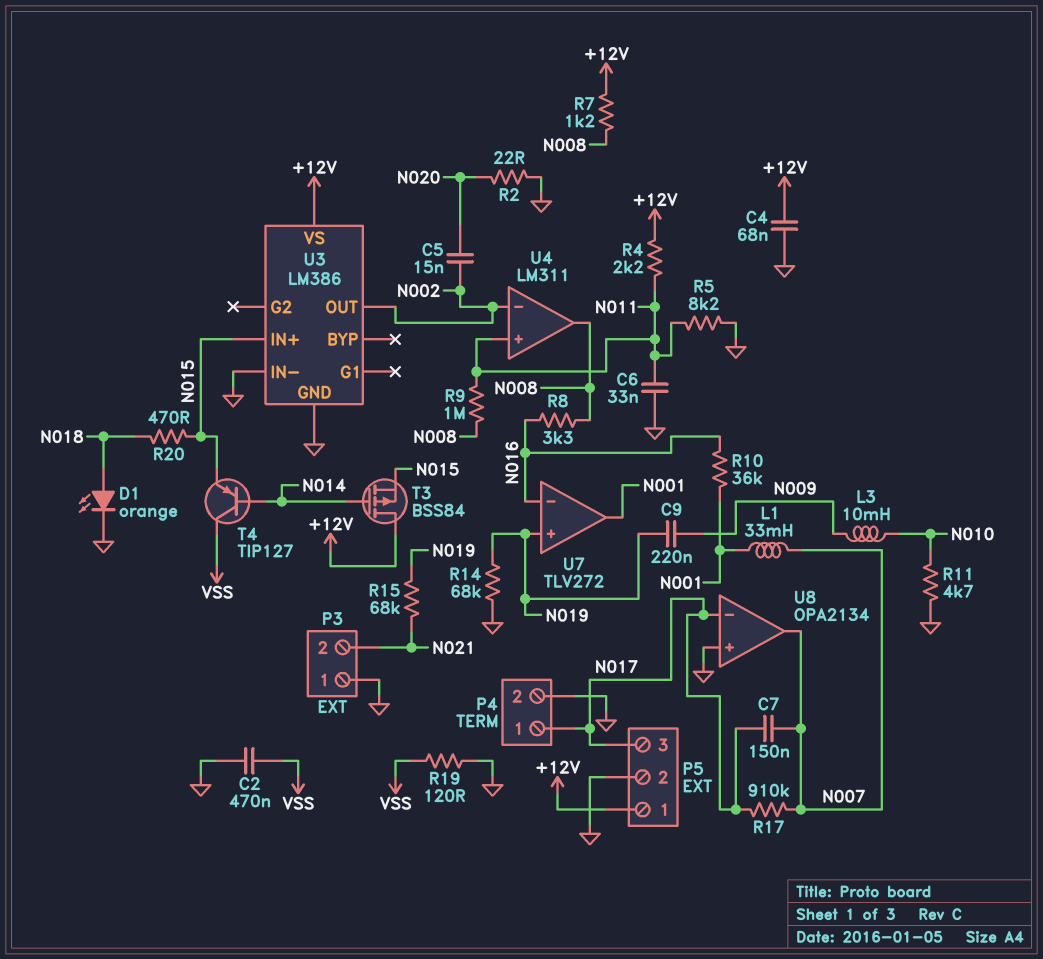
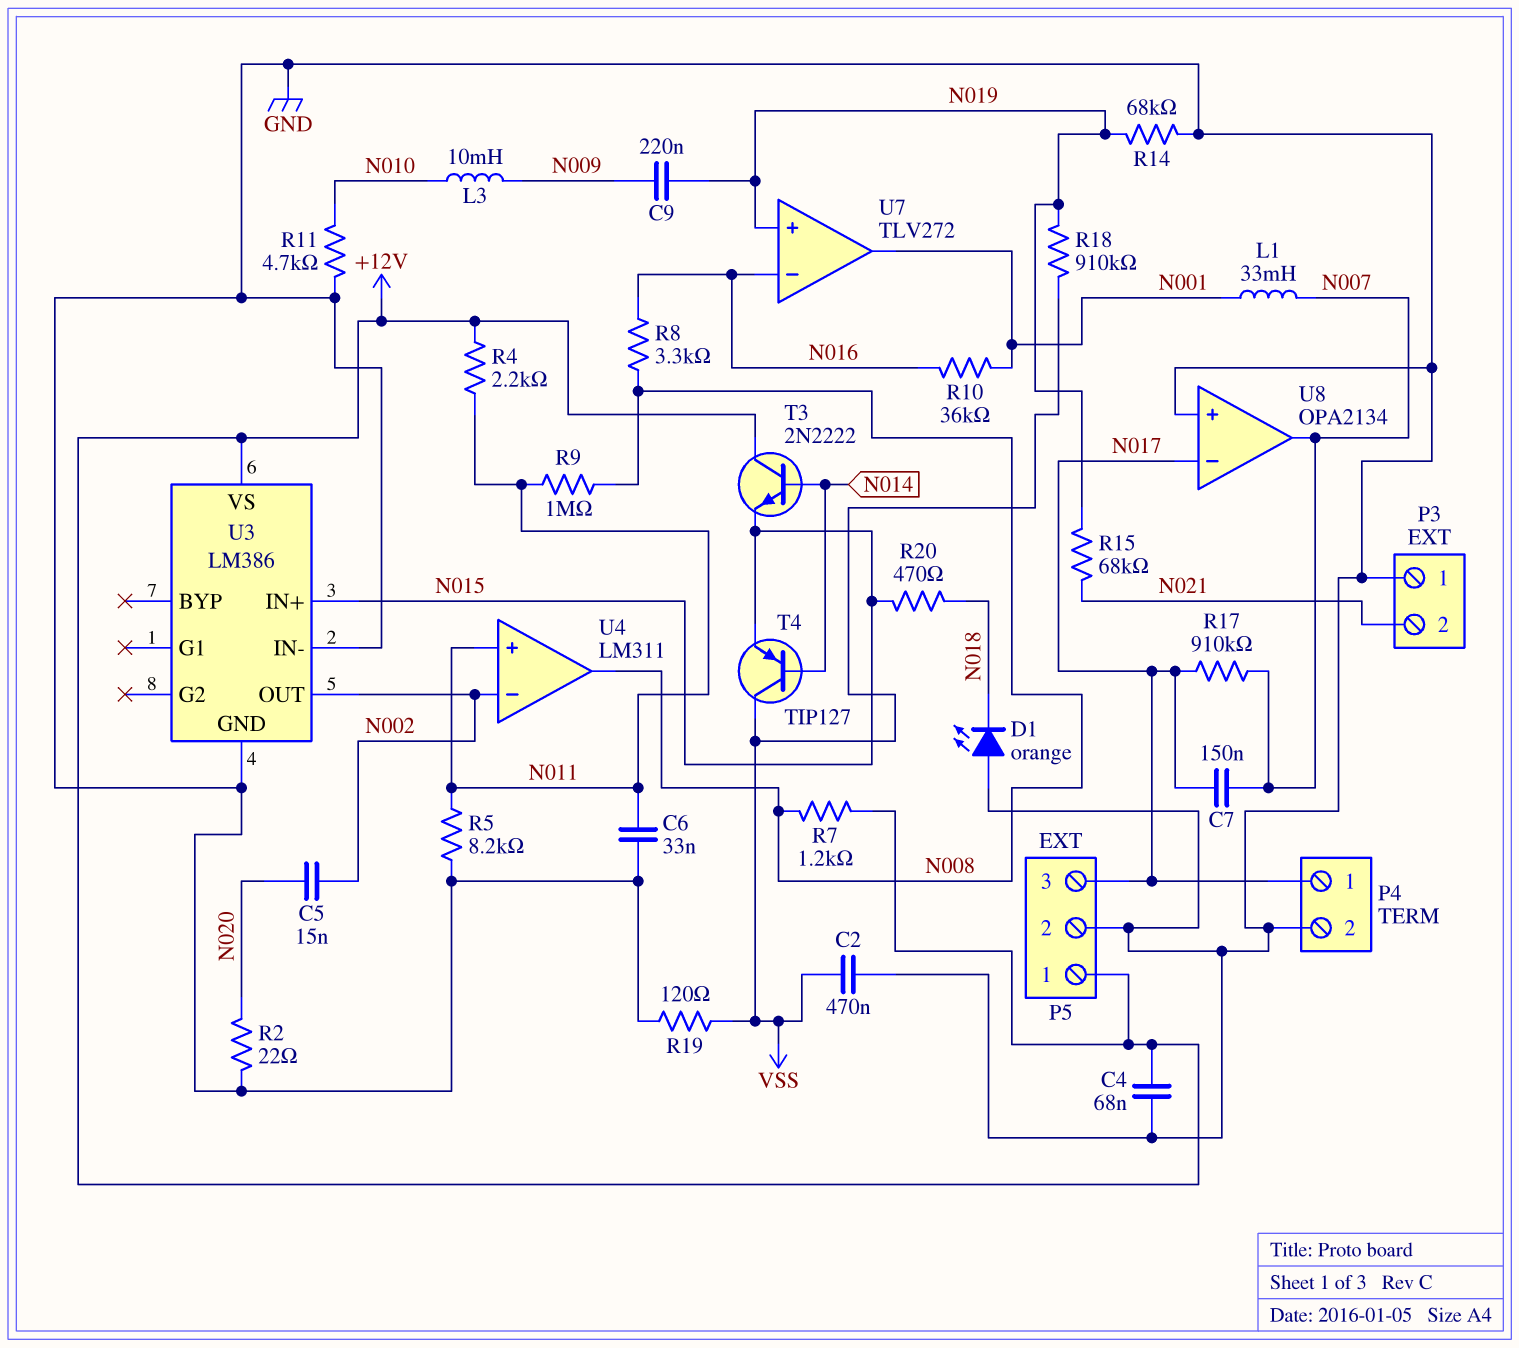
D1: LED orange (A N018, K GND) -> LED orange (A GND, K N018)
R18: none -> 910k (N019, VSS)
T3: PMOS BSS84 (G N014, D +12V, S N015) -> NPN 2N2222 (B N014, C +12V, E N015)

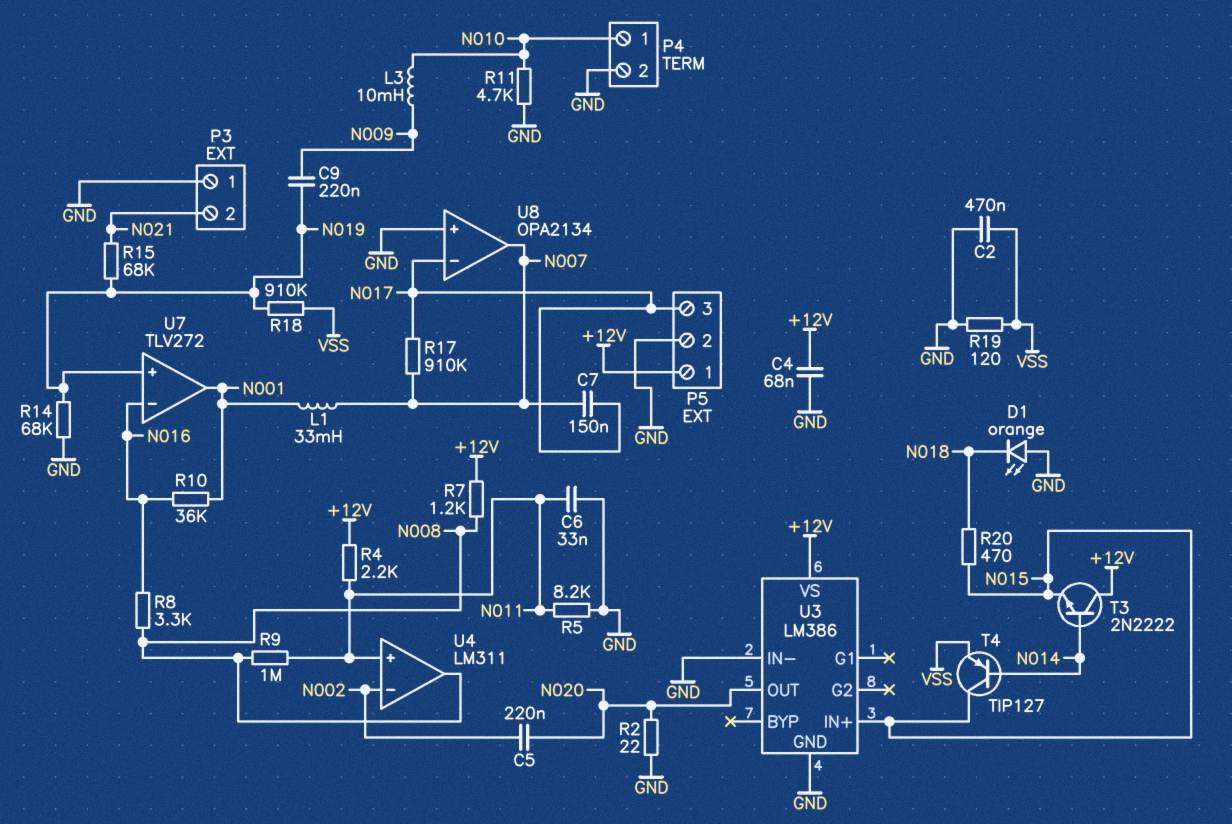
C5: 15nF (N002, N020) -> 220nF (N002, N020)
P4 pin 1: N017 -> N010
T4: PNP TIP127 (B N014, C VSS, E N015) -> PNP TIP127 (B N014, C N015, E VSS)
U3 pin OUT: N002 -> N020

